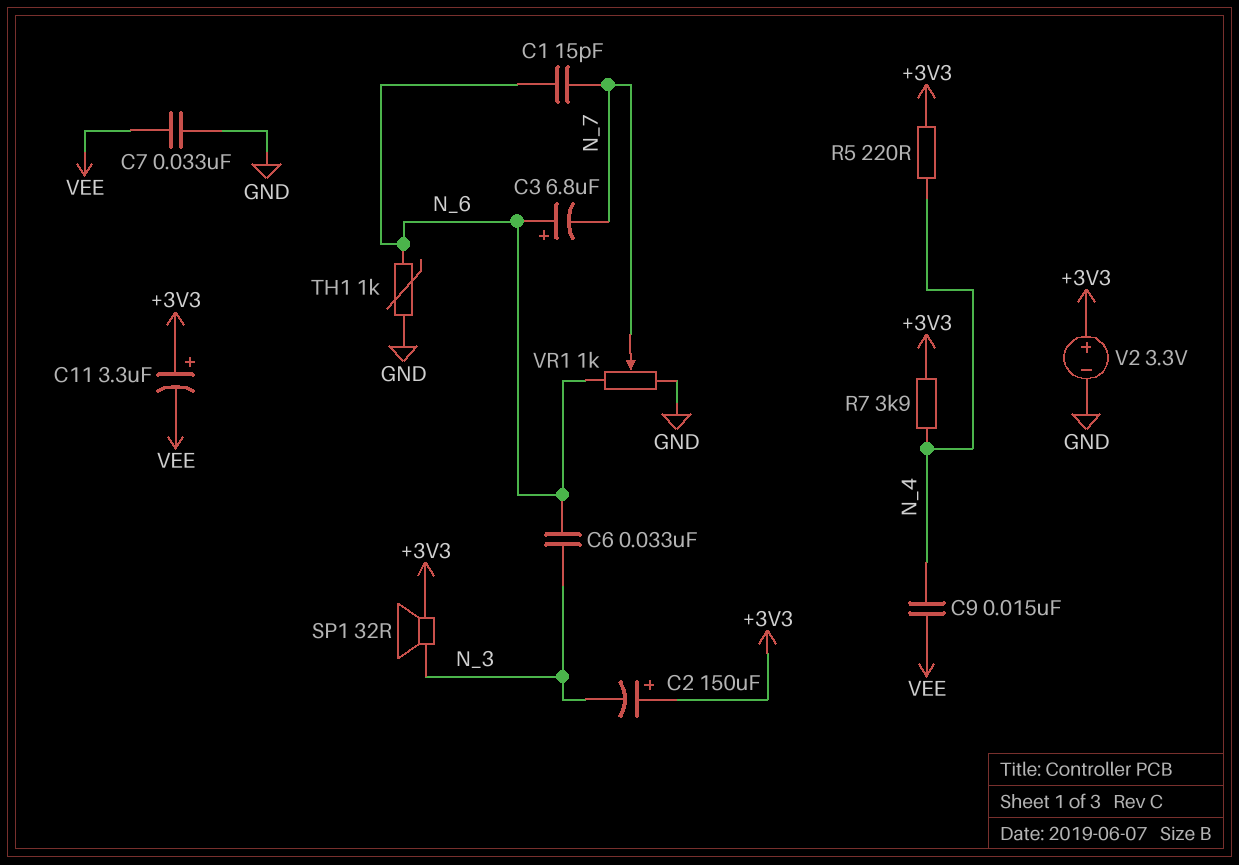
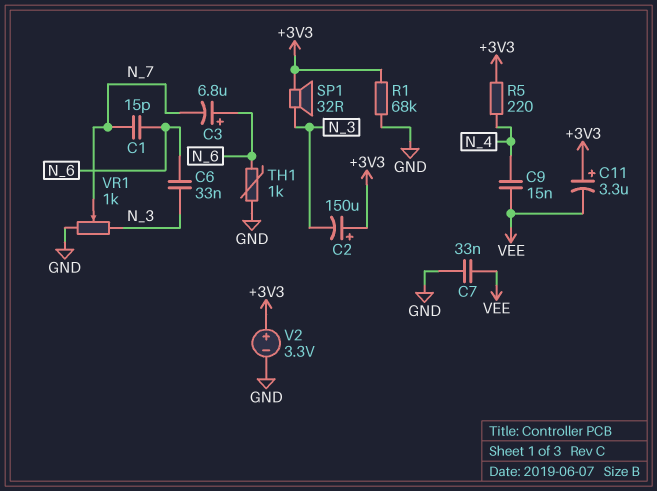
R1: none -> 68k (+3V3, GND)
R7: 3.9k (+3V3, N_4) -> none
VR1: 1k (GND, N_6, wiper N_7) -> 1k (GND, N_3, wiper N_7)

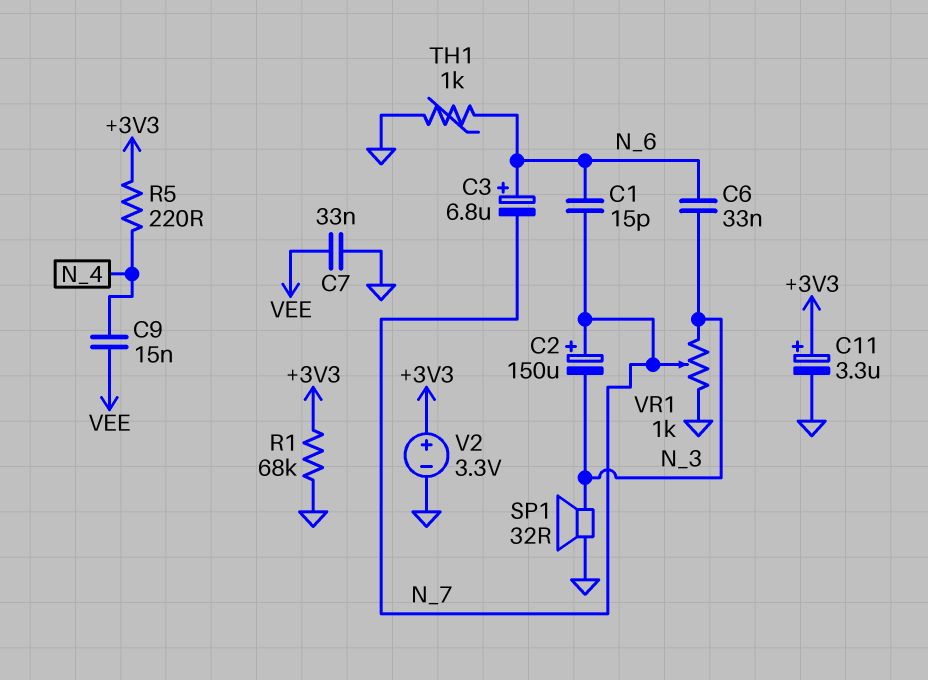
C2: 150uF (plus +3V3, minus N_3) -> 150uF (plus N_7, minus N_3)
C11: 3.3uF (plus +3V3, minus VEE) -> 3.3uF (plus +3V3, minus GND)
SP1: speaker 32R (+3V3, N_3) -> speaker 32R (GND, N_3)

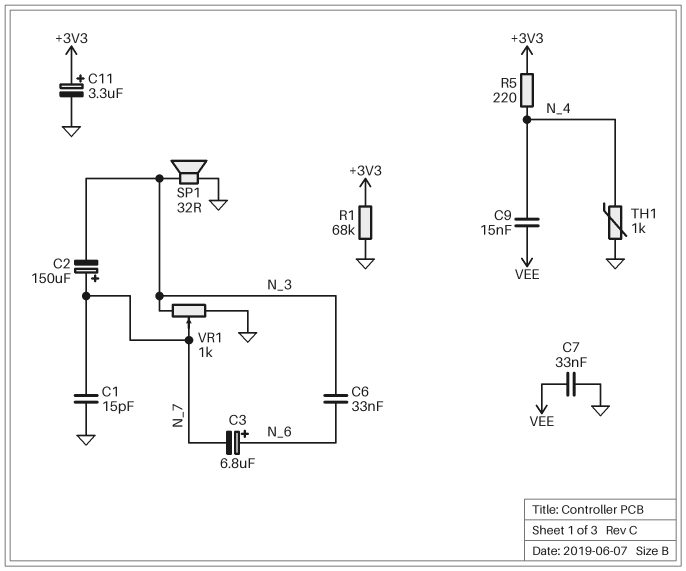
C1: 15pF (N_6, N_7) -> 15pF (GND, N_7)
TH1: 1k (GND, N_6) -> 1k (GND, N_4)
V2: 3.3V (plus +3V3, minus GND) -> none

